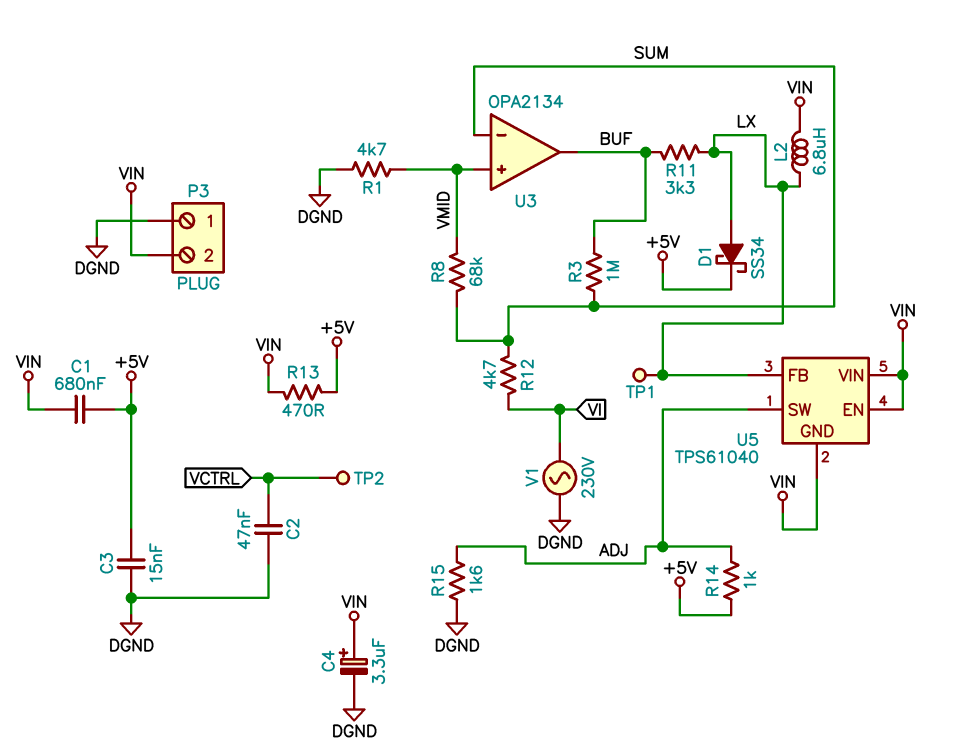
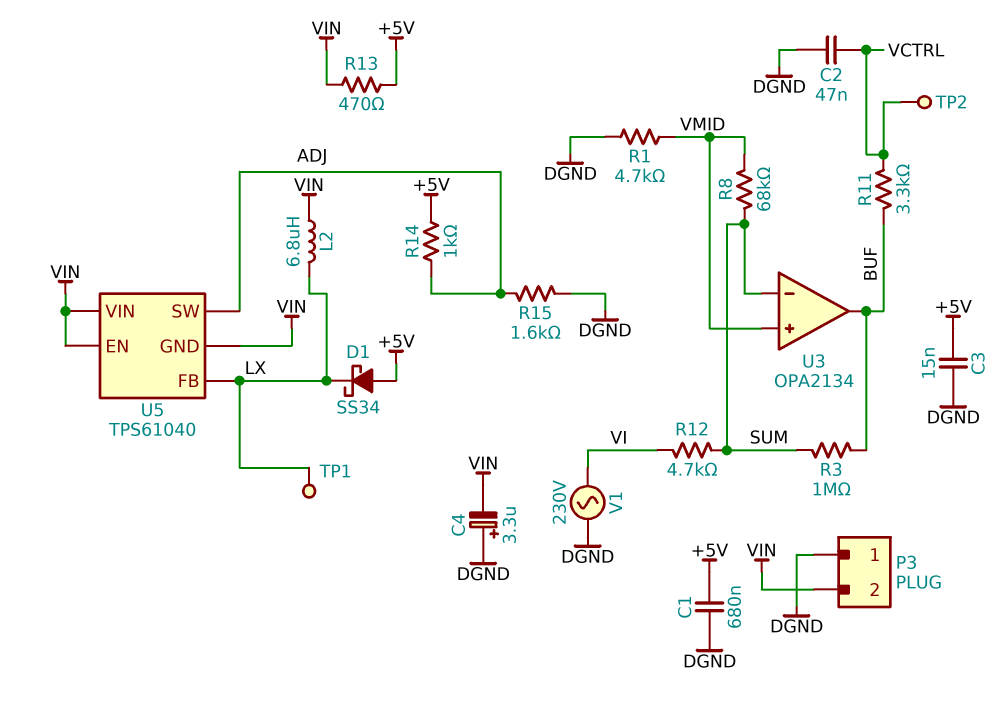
C1: 680nF (+5V, VIN) -> 680nF (+5V, DGND)
C4: 3.3uF (plus VIN, minus DGND) -> 3.3uF (plus DGND, minus VIN)
D1: schottky SS34 (A LX, K +5V) -> schottky SS34 (A +5V, K LX)
R11: 3.3k (BUF, LX) -> 3.3k (BUF, VCTRL)

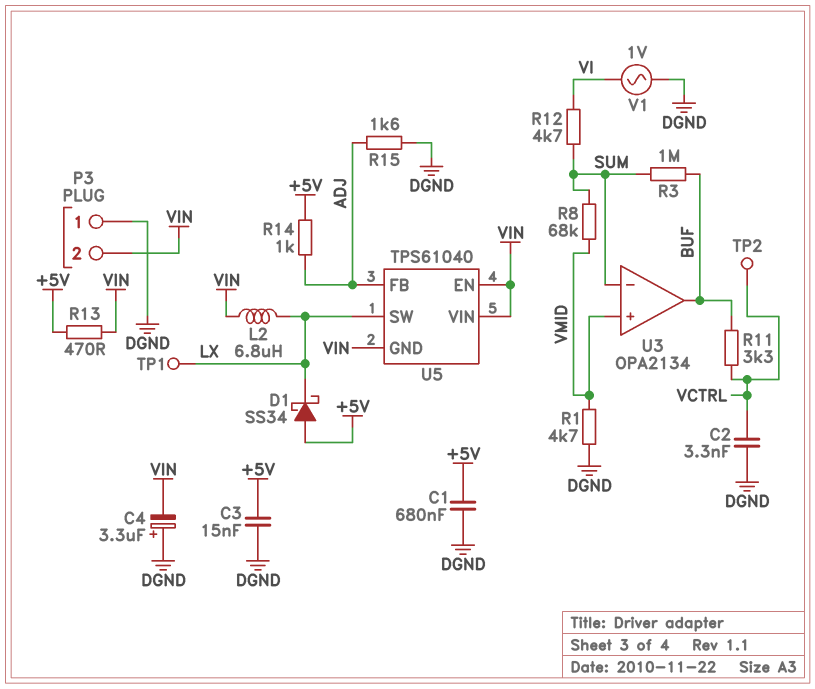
C2: 47nF (DGND, VCTRL) -> 3.3nF (DGND, VCTRL)
U5 pin FB: LX -> ADJ
U5 pin SW: ADJ -> LX
V1: AC 230V (DGND, VI) -> AC 1V (DGND, VI)

